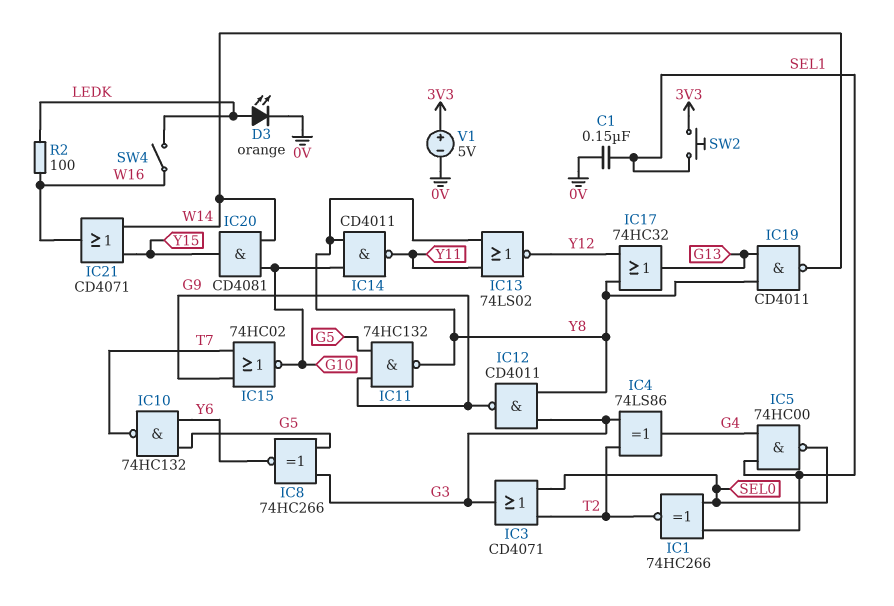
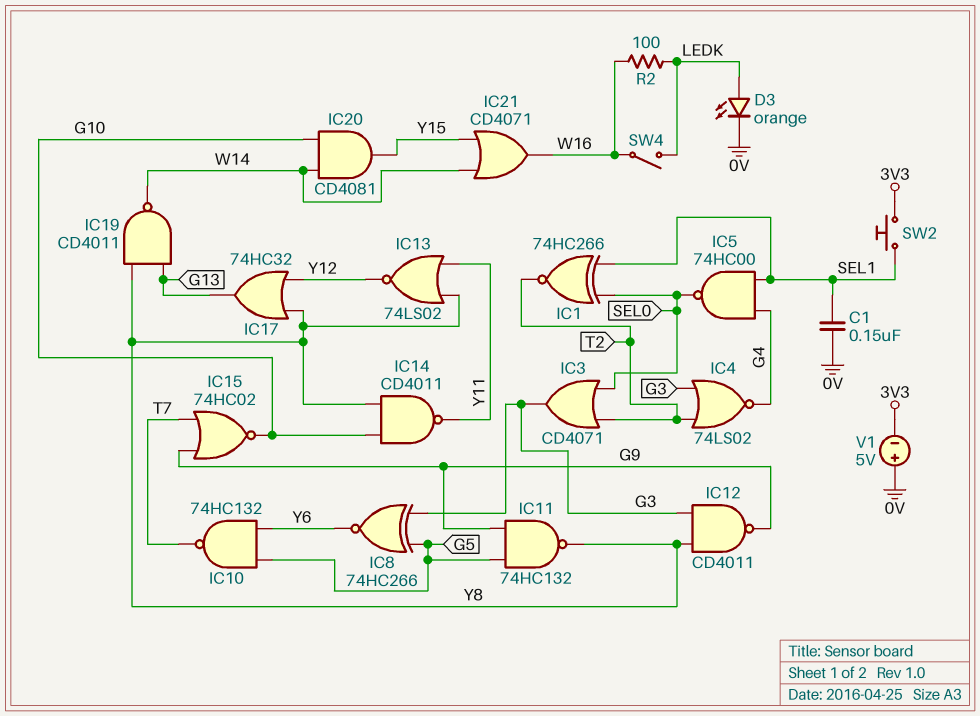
IC4: XOR 74LS86 (in G3, in T2, out G4) -> NOR 74LS02 (in G3, in T2, out G4)
V1: 5V (plus 3V3, minus 0V) -> 5V (plus 0V, minus 3V3)

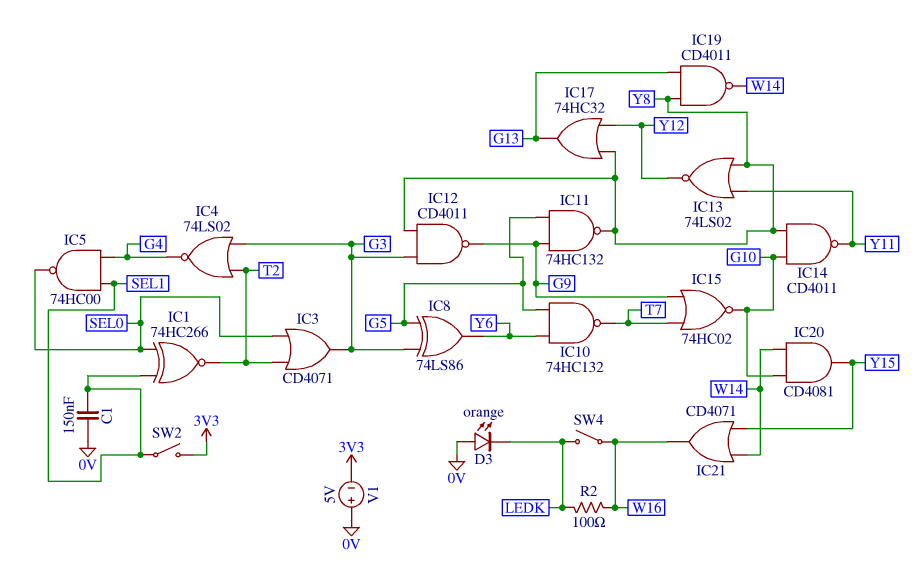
D3: LED orange (A LEDK, K 0V) -> LED orange (A 0V, K LEDK)
IC8: XNOR 74HC266 (in G3, in G5, out Y6) -> XOR 74LS86 (in G3, in G5, out Y6)
SW2: button (3V3, SEL1) -> switch (3V3, SEL1)

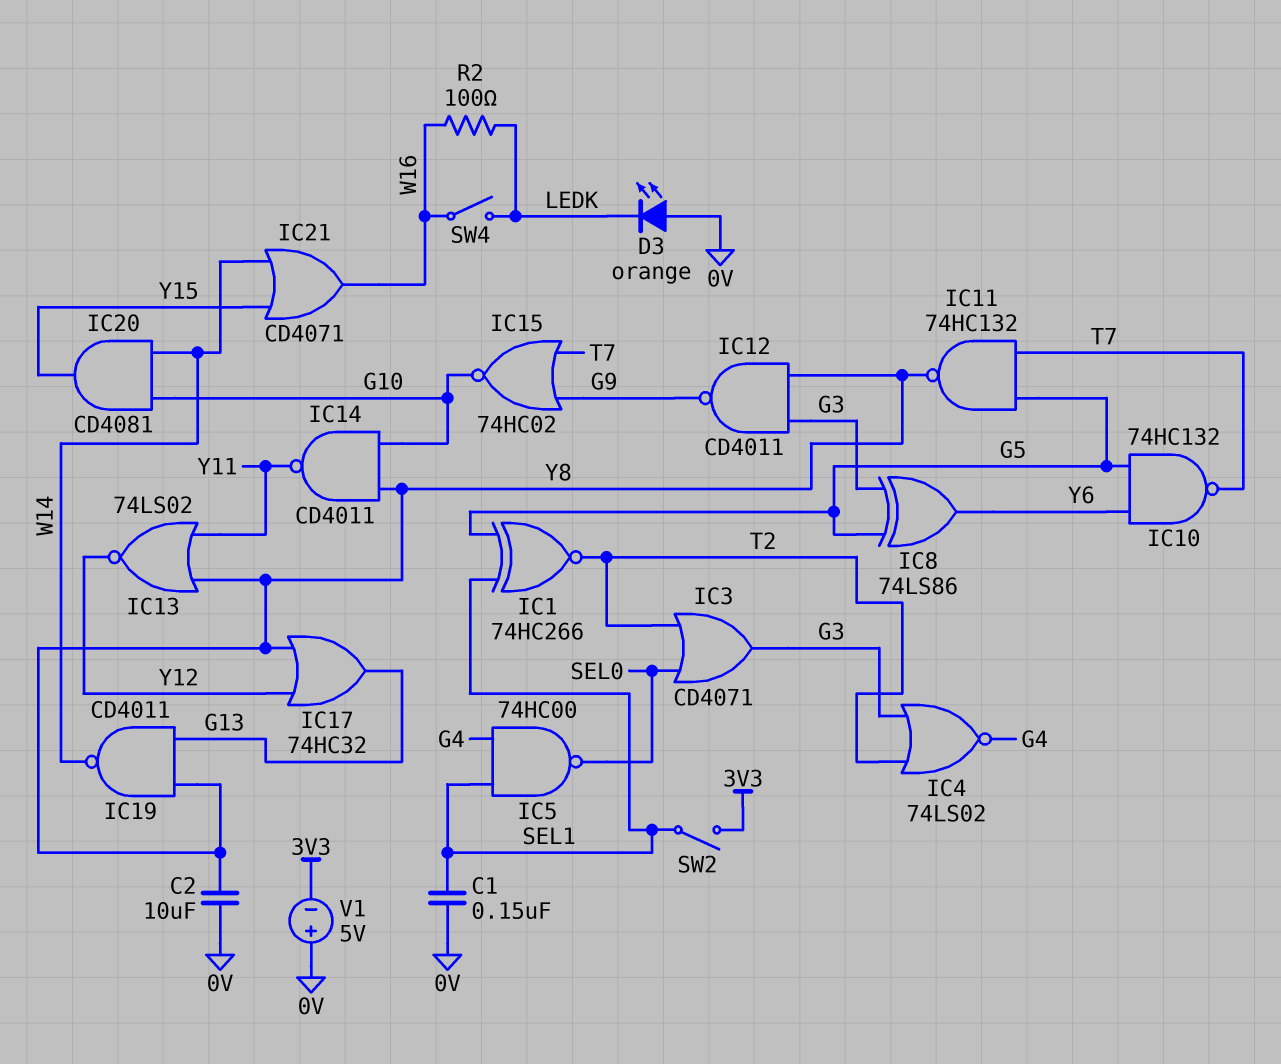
C2: none -> 10uF (0V, Y8)
IC1: XNOR 74HC266 (in SEL0, in SEL1, out T2) -> XNOR 74HC266 (in G5, in SEL1, out T2)
IC11: NAND 74HC132 (in G5, in G9, out Y8) -> NAND 74HC132 (in G5, in T7, out Y8)

